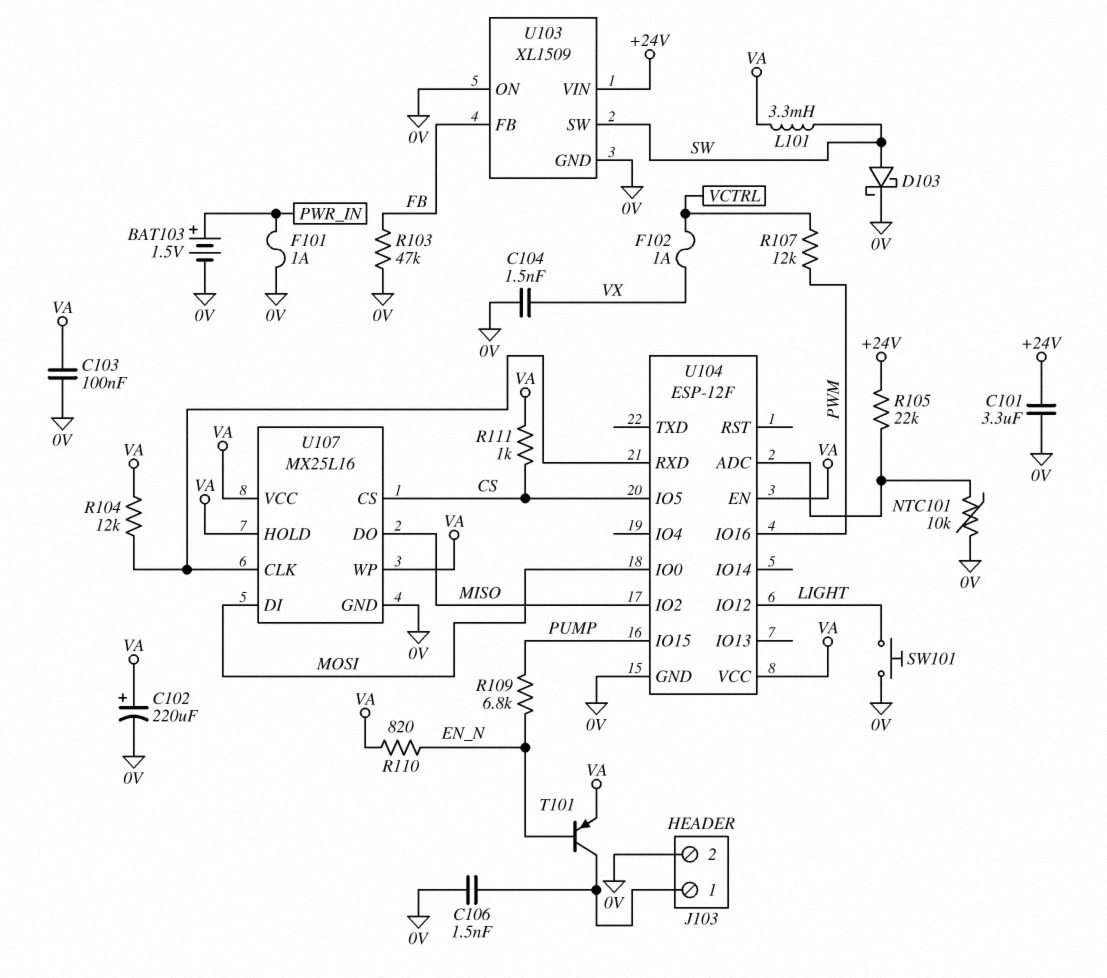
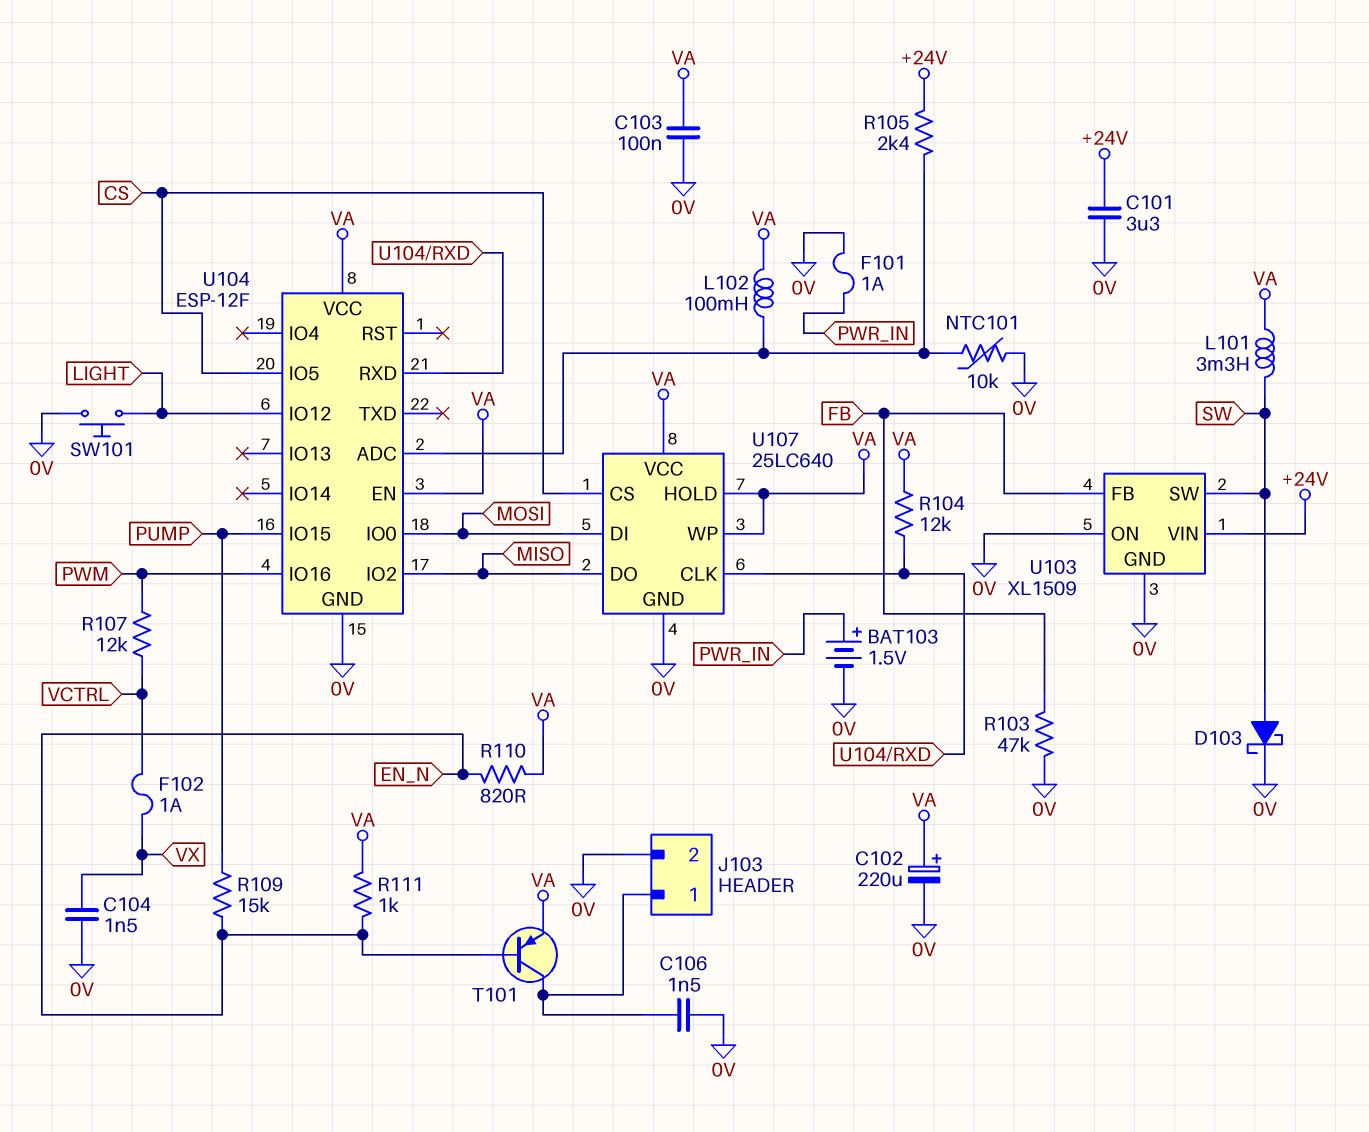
L102: none -> 100mH (U104/ADC, VA)
R105: 22k (+24V, U104/ADC) -> 2.4k (+24V, U104/ADC)
R109: 6.8k (EN_N, PUMP) -> 15k (EN_N, PUMP)
R111: 1k (CS, VA) -> 1k (EN_N, VA)
U107: MX25L16 -> 25LC640

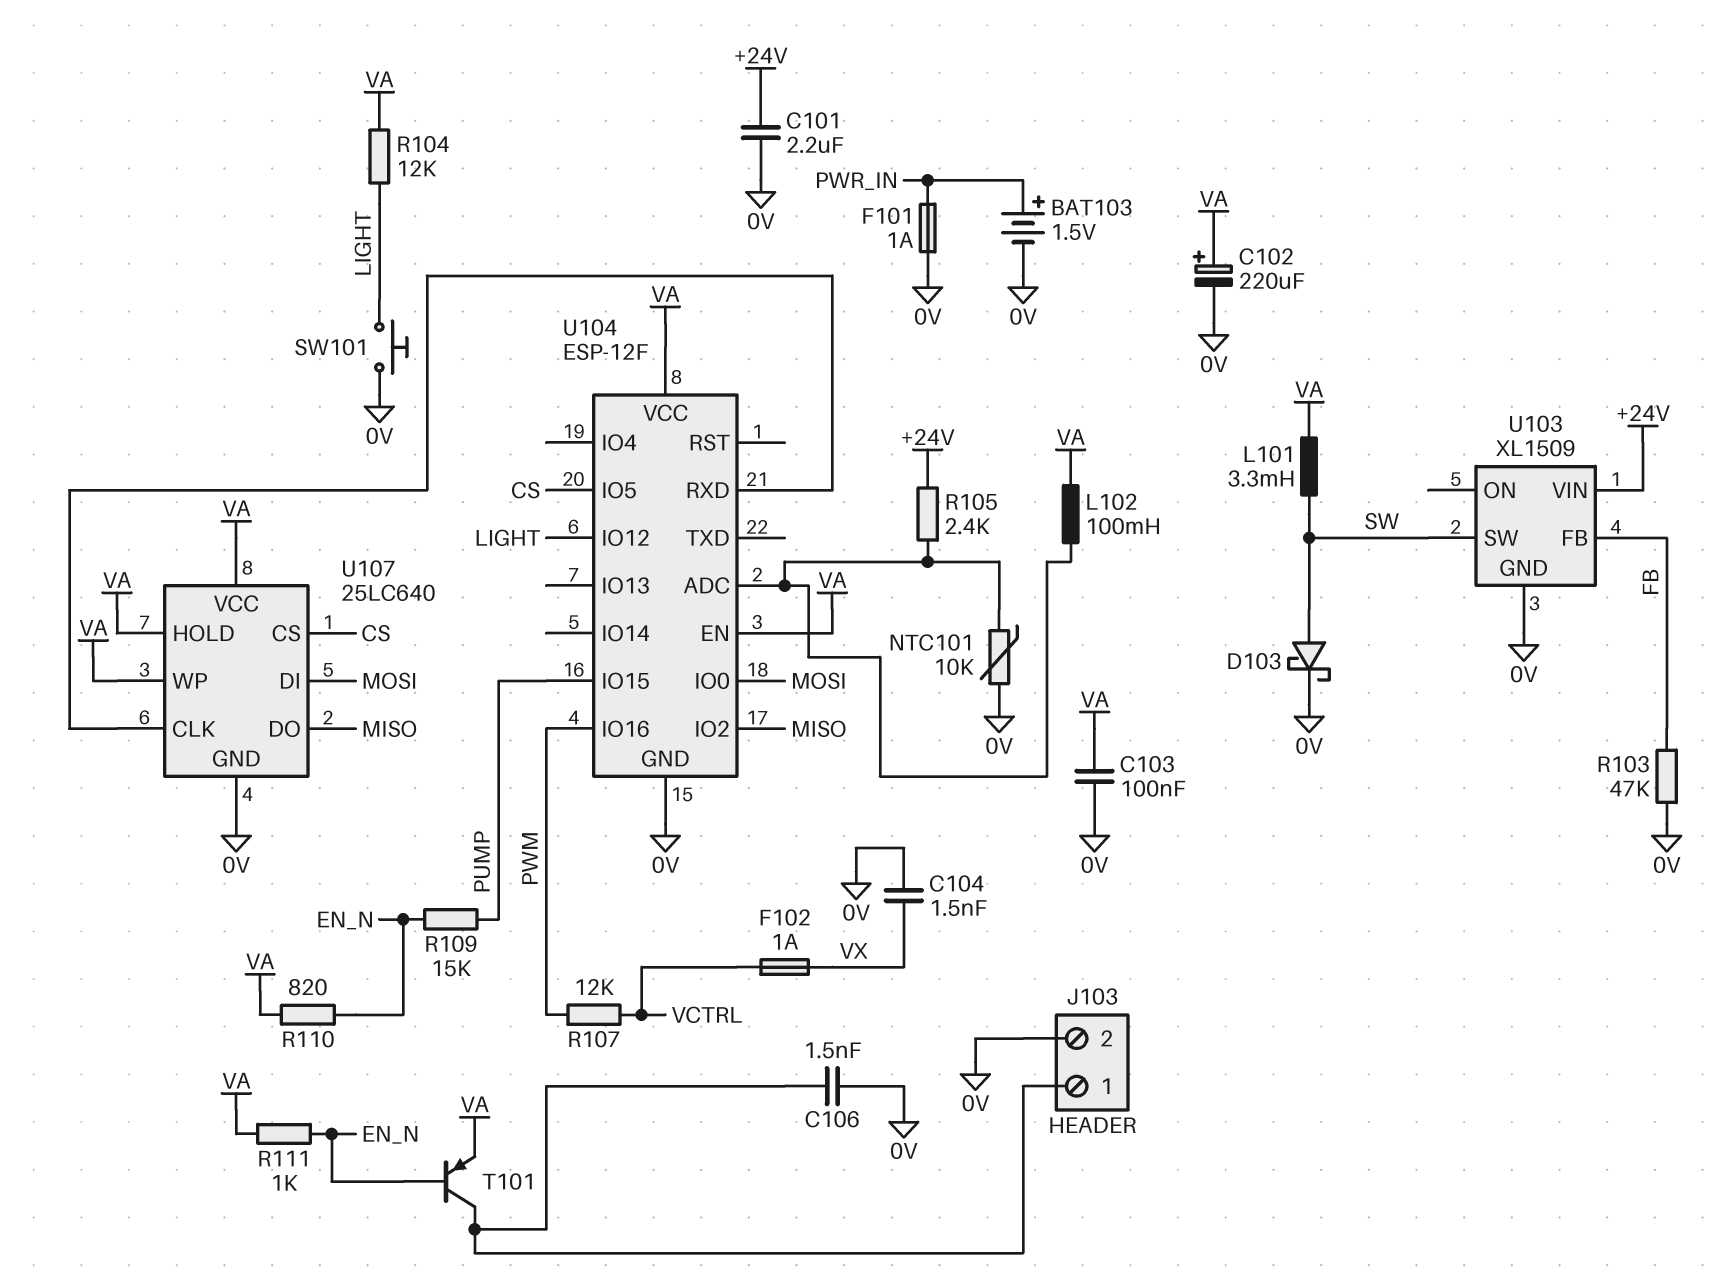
C101: 3.3uF (+24V, 0V) -> 2.2uF (+24V, 0V)
R104: 12k (U104/RXD, VA) -> 12k (LIGHT, VA)
U103 pin ON: 0V -> none

